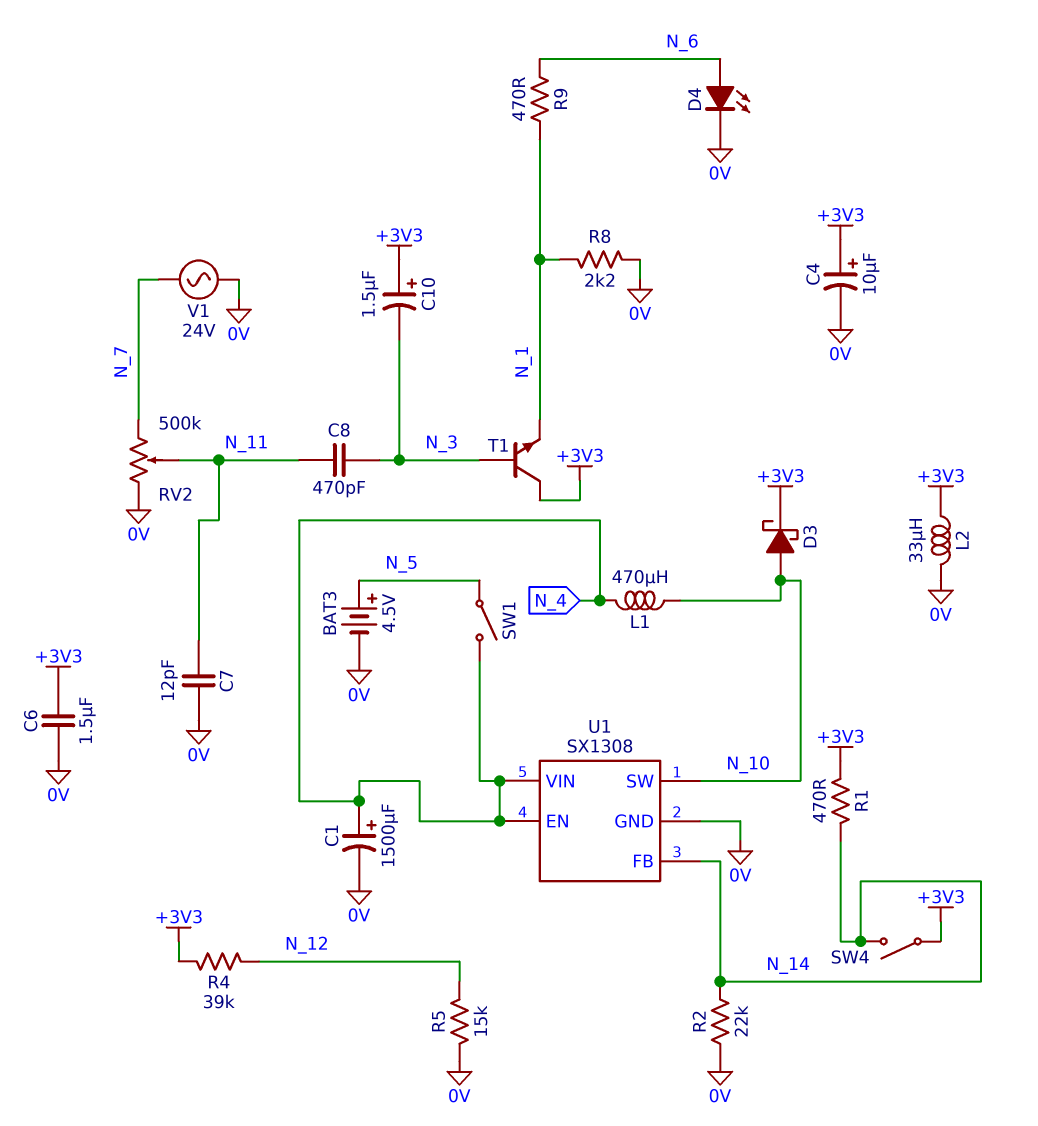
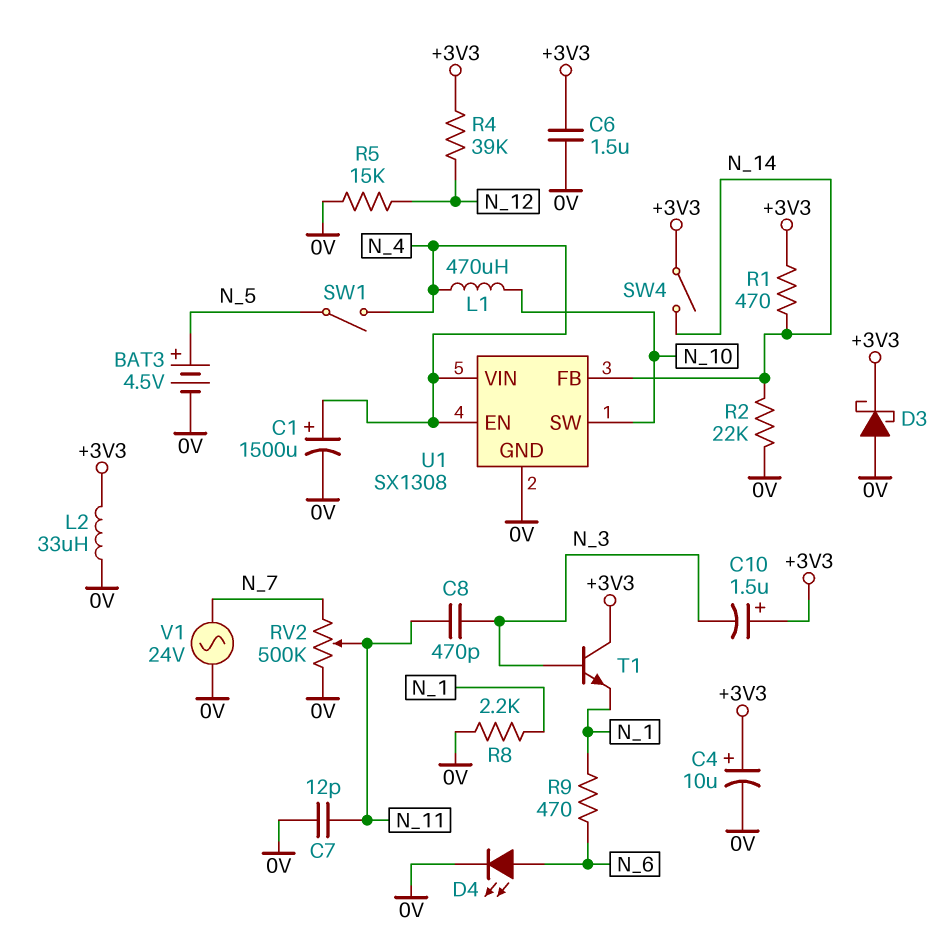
D3: schottky (A N_10, K +3V3) -> schottky (A 0V, K +3V3)

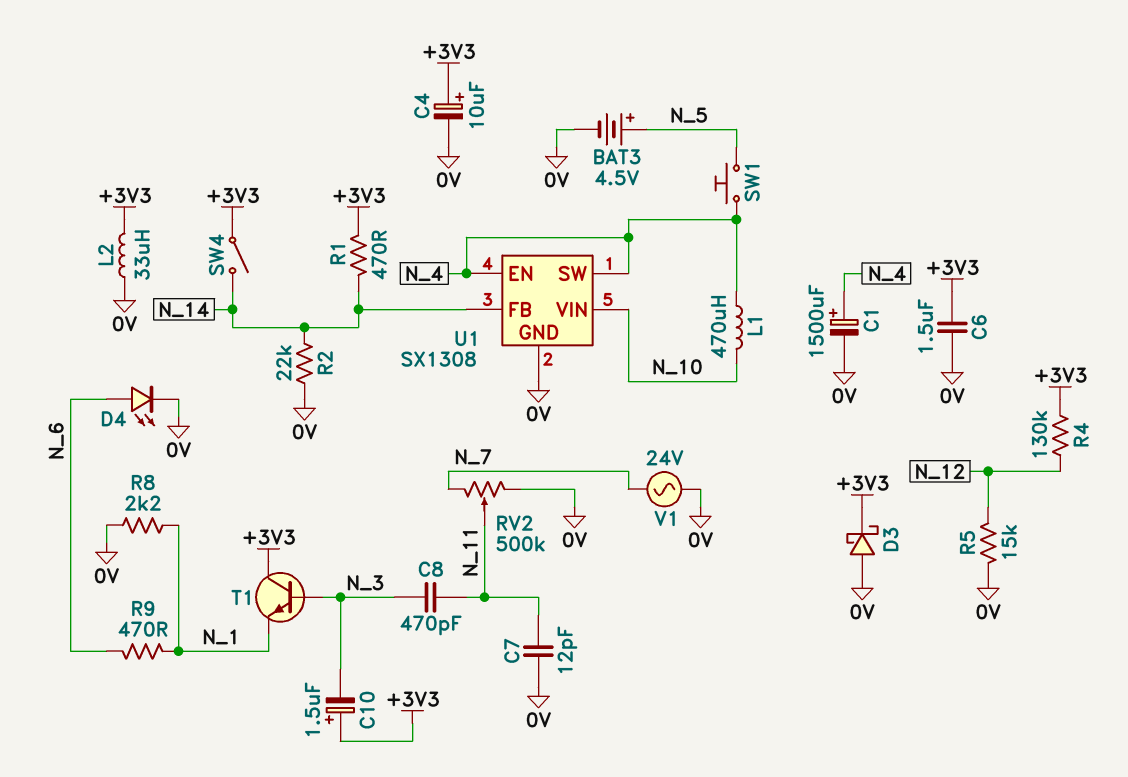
R4: 39k (+3V3, N_12) -> 130k (+3V3, N_12)
SW1: switch (N_4, N_5) -> button (N_4, N_5)
U1 pin SW: N_10 -> N_4
U1 pin VIN: N_4 -> N_10

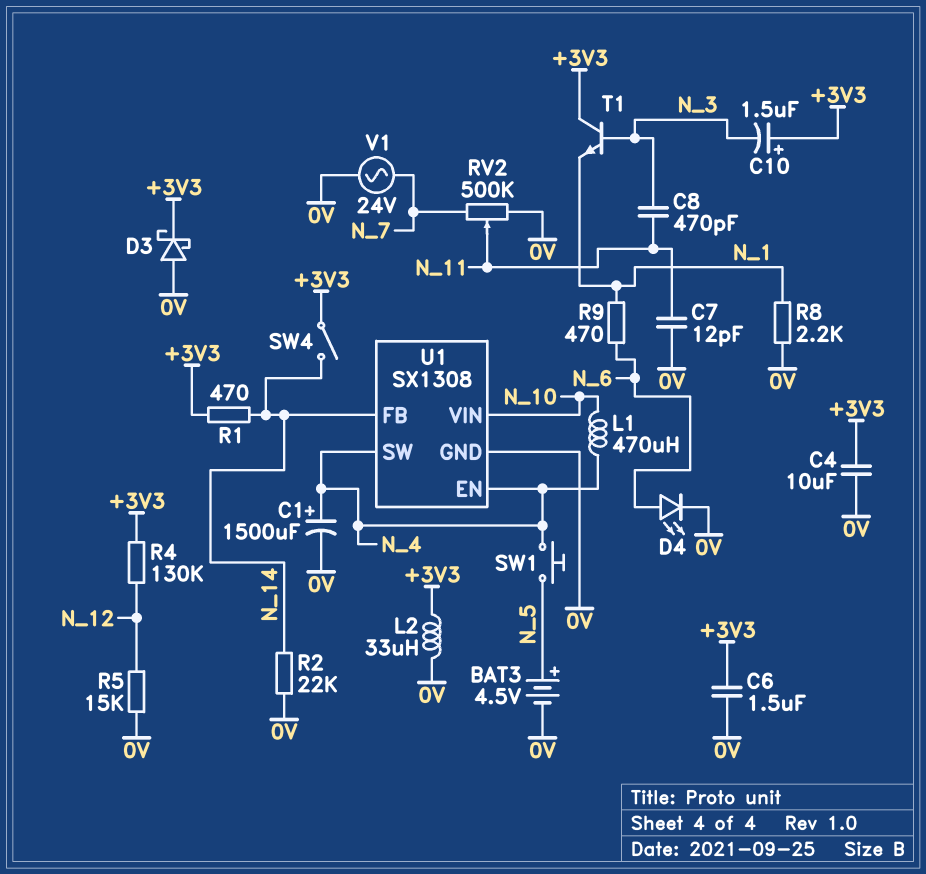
C4: 10uF (plus +3V3, minus 0V) -> 10uF (+3V3, 0V)

